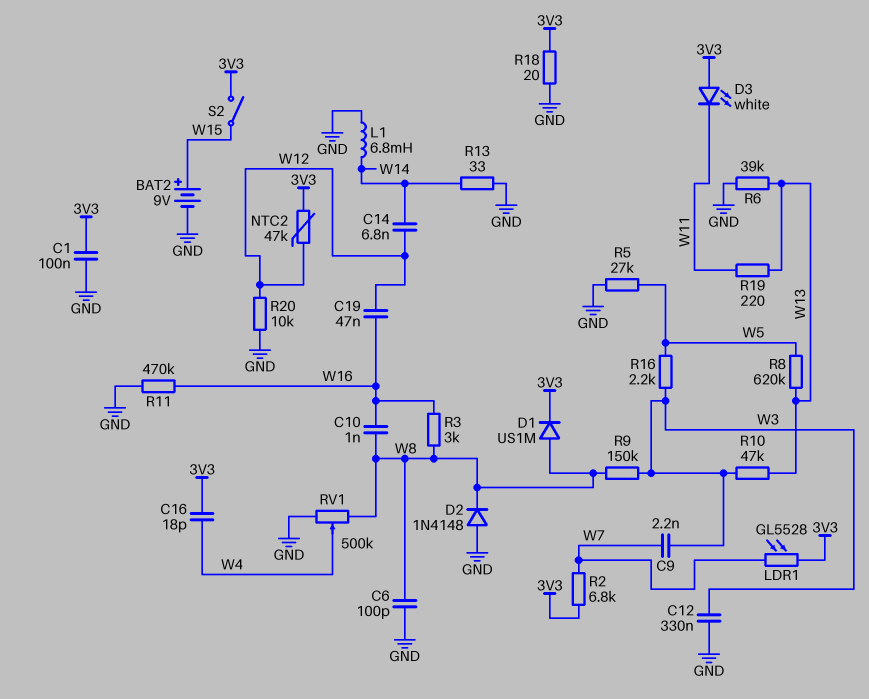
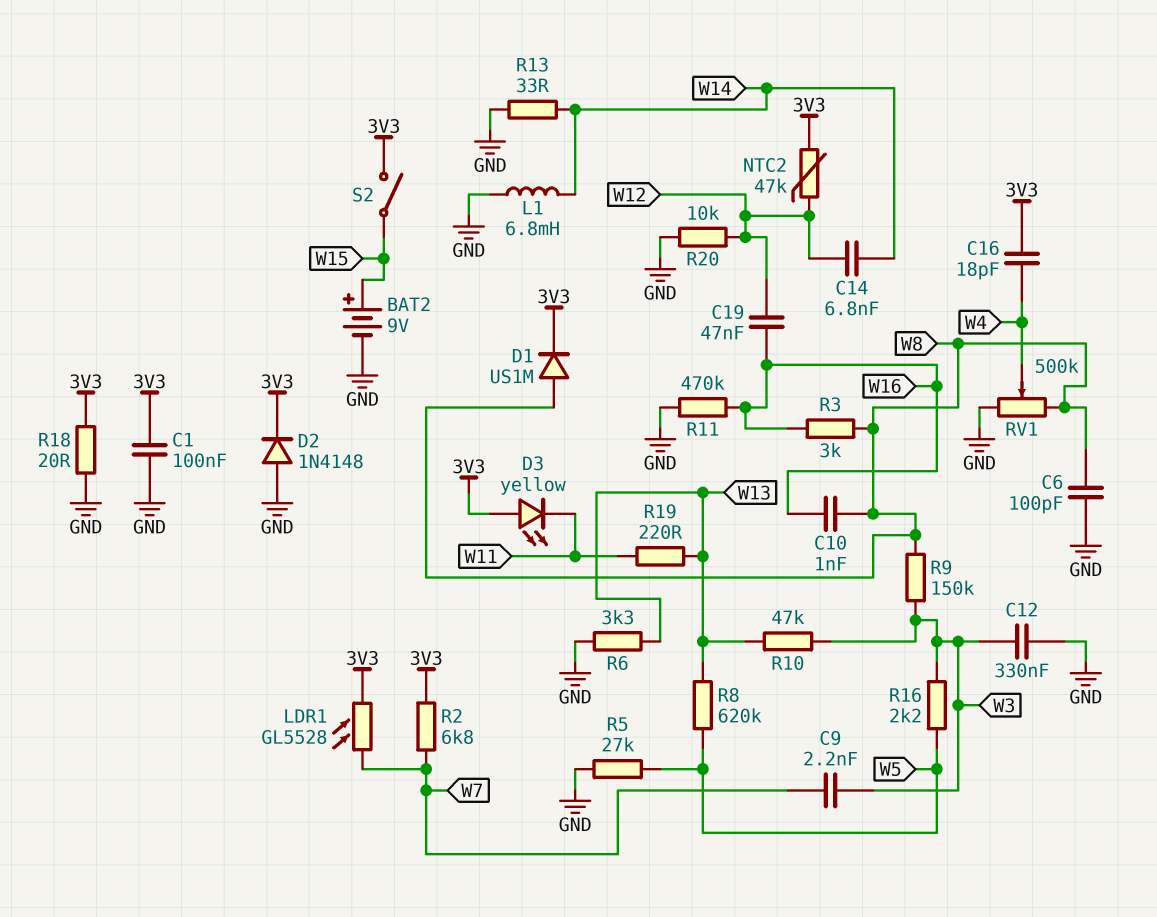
D2: diode 1N4148 (A GND, K W8) -> diode 1N4148 (A GND, K 3V3)
D3: LED white (A 3V3, K W11) -> LED yellow (A 3V3, K W11)
R6: 39k (GND, W13) -> 3.3k (GND, W13)

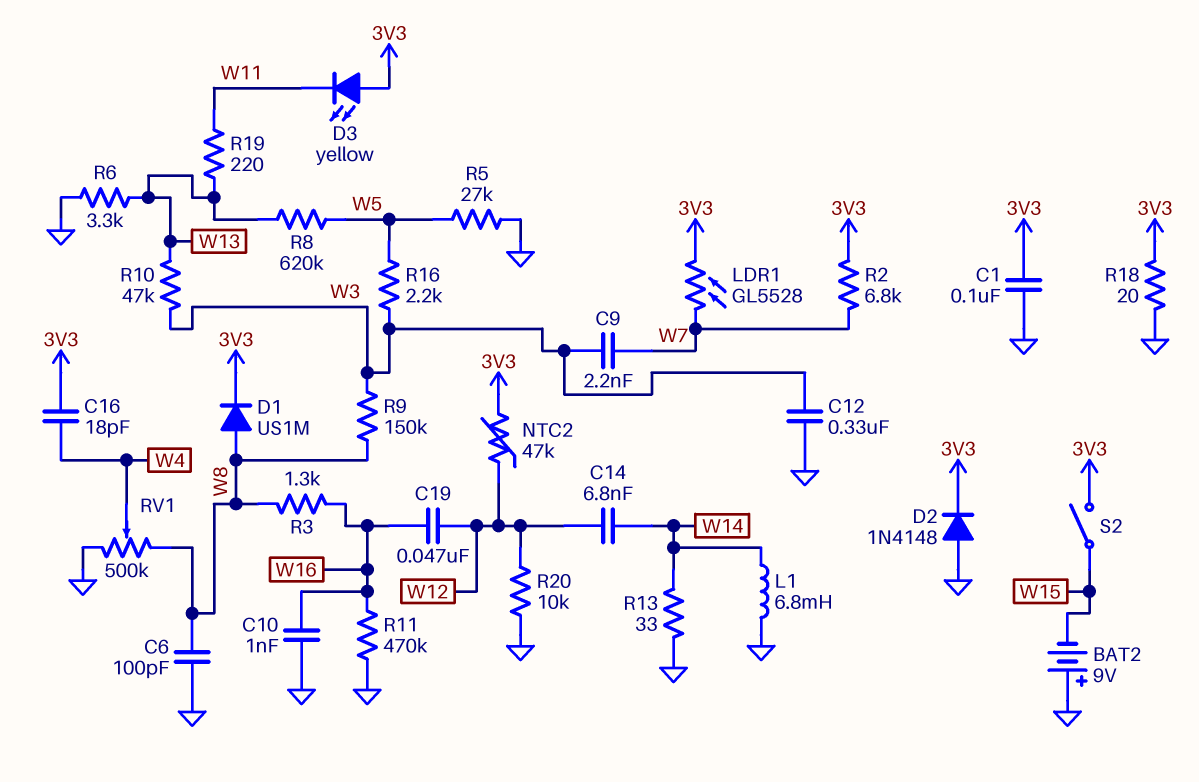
BAT2: 9V (plus W15, minus GND) -> 9V (plus GND, minus W15)
C10: 1nF (W8, W16) -> 1nF (GND, W16)
R3: 3k (W8, W16) -> 1.3k (W8, W16)

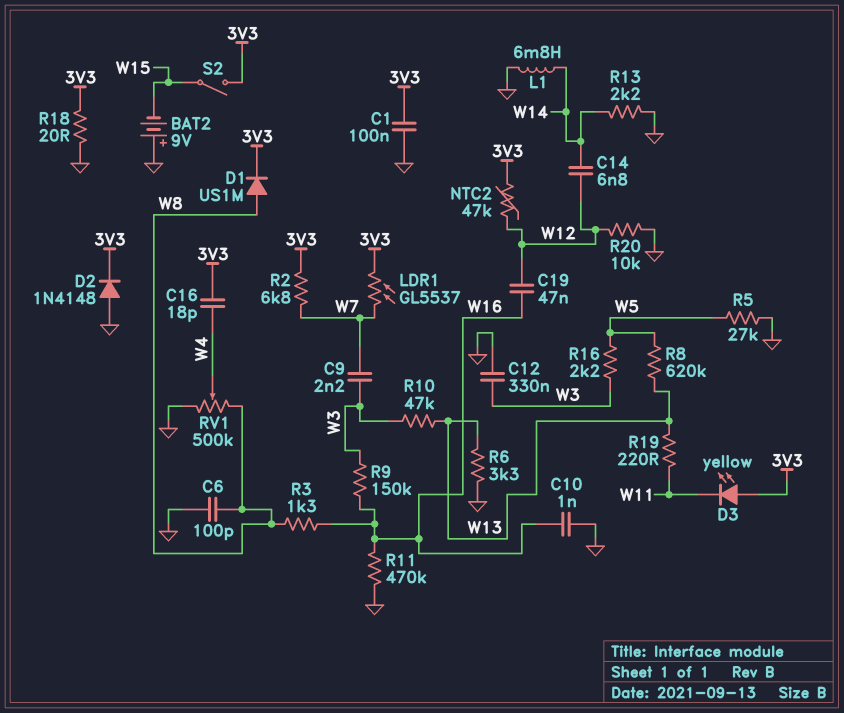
LDR1: GL5528 (3V3, W7) -> GL5537 (3V3, W7)
R9: 150k (W3, W8) -> 150k (W3, W16)
R13: 33 (GND, W14) -> 2.2k (GND, W14)

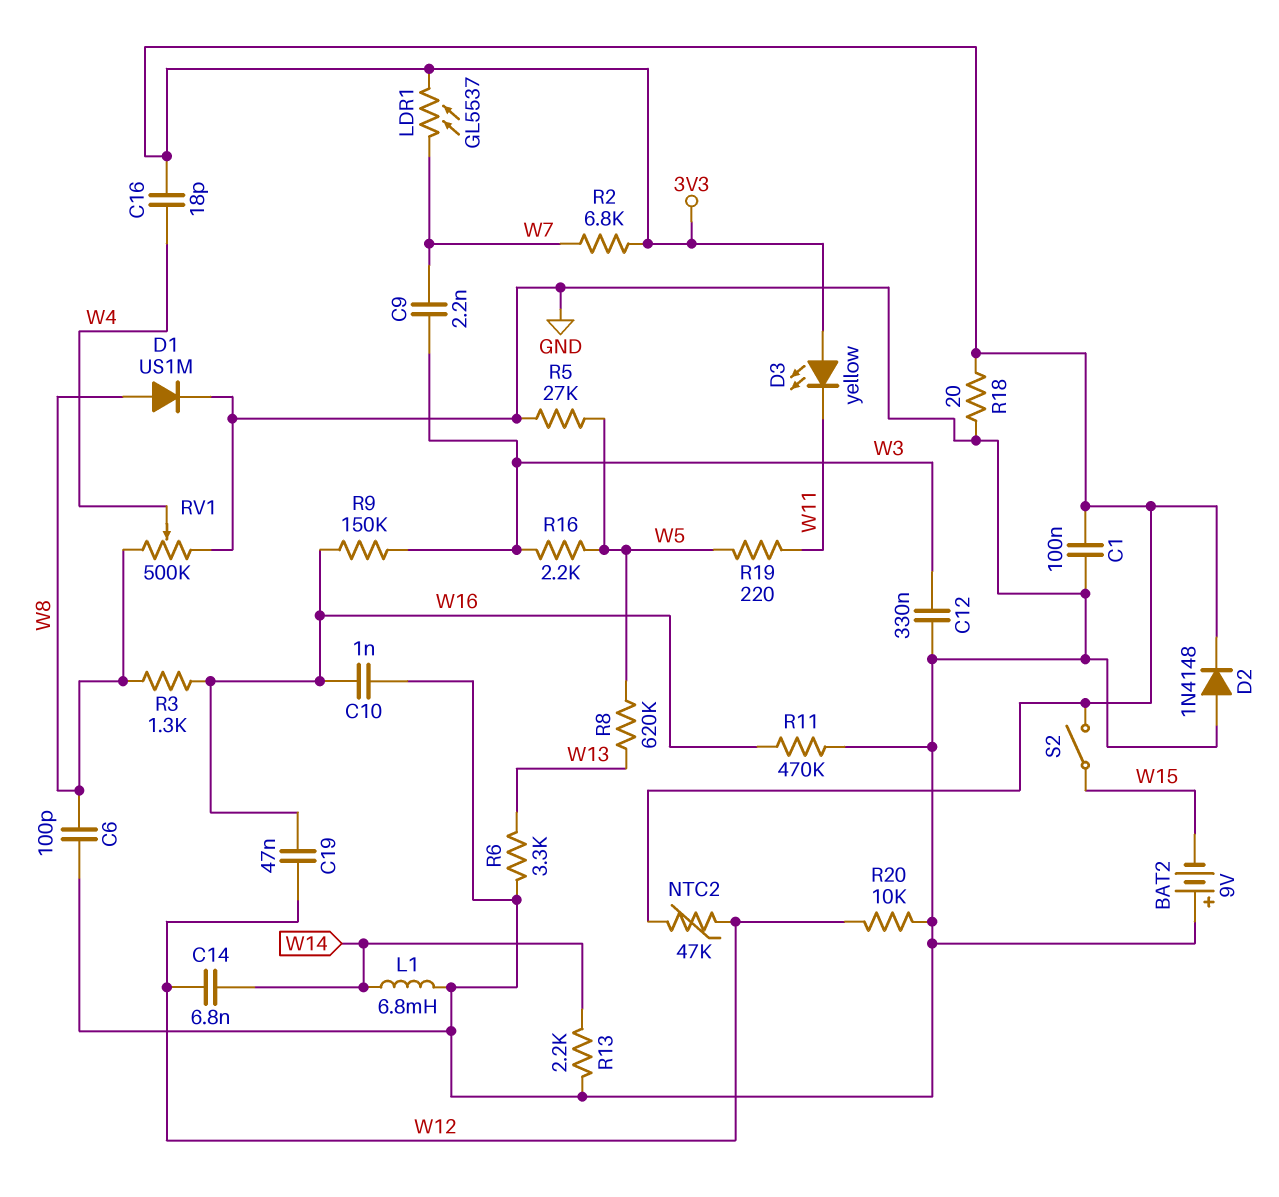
D1: diode US1M (A W8, K 3V3) -> diode US1M (A W8, K GND)
R10: 47k (W3, W13) -> none
R19: 220 (W11, W13) -> 220 (W5, W11)

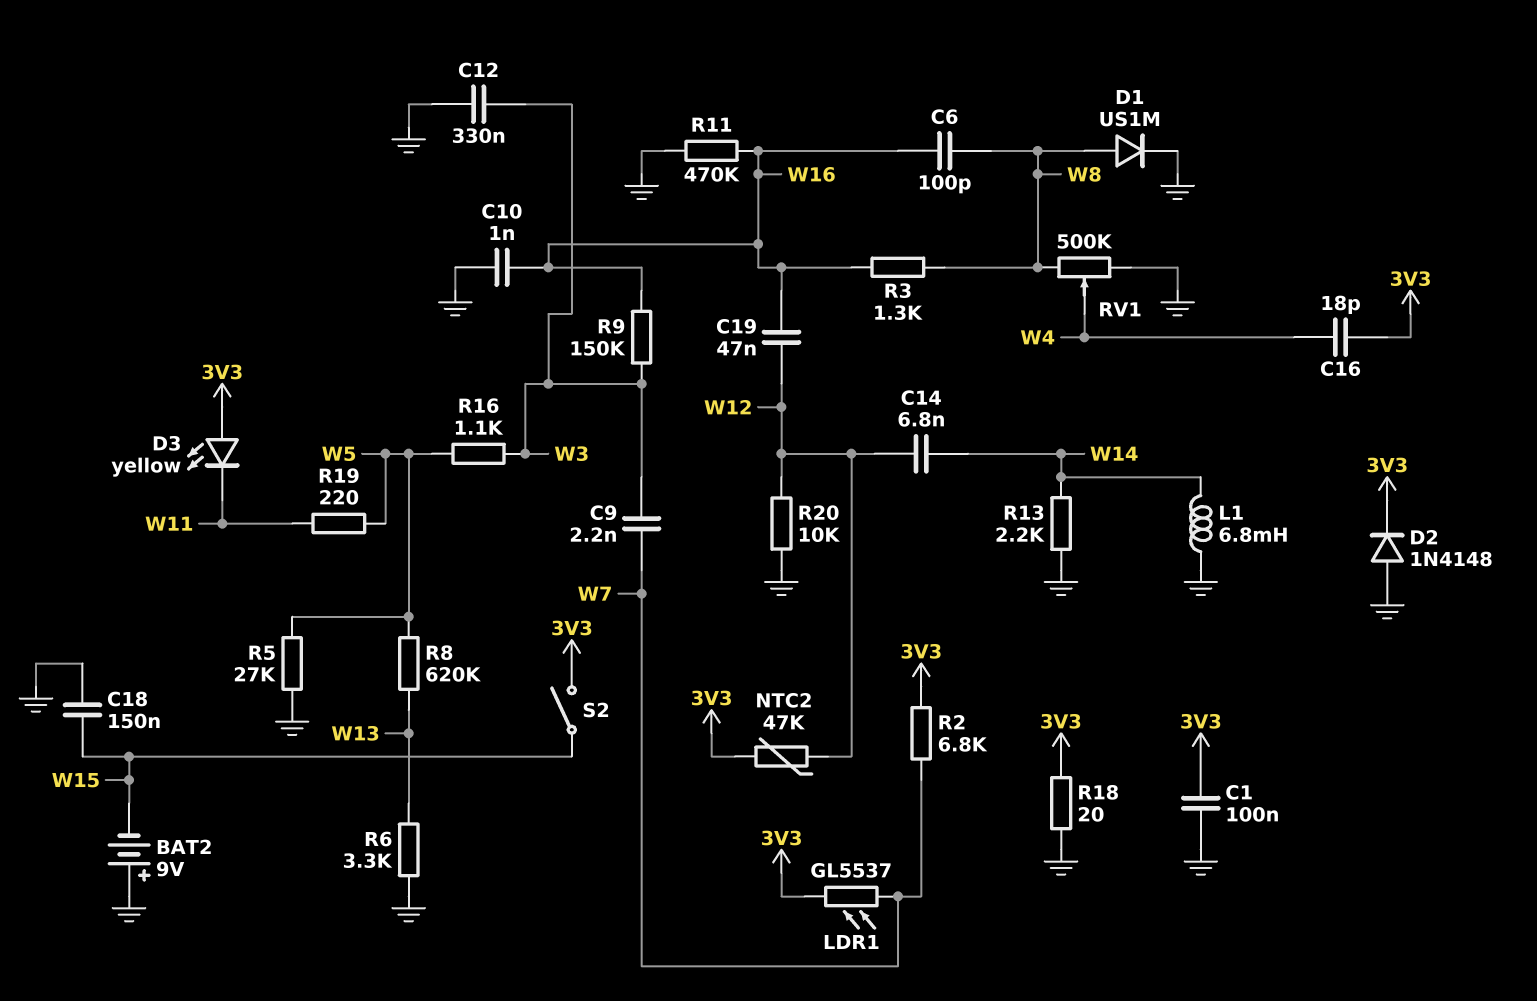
C6: 100pF (GND, W8) -> 100pF (W8, W16)
C18: none -> 150nF (GND, W15)
R16: 2.2k (W3, W5) -> 1.1k (W3, W5)

